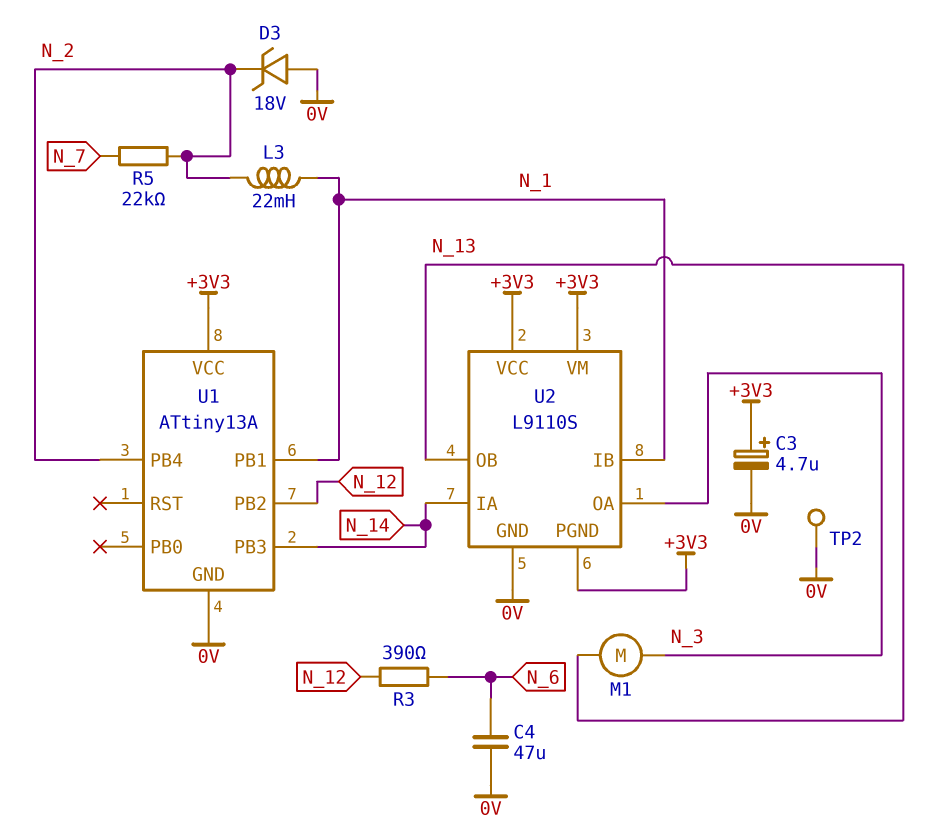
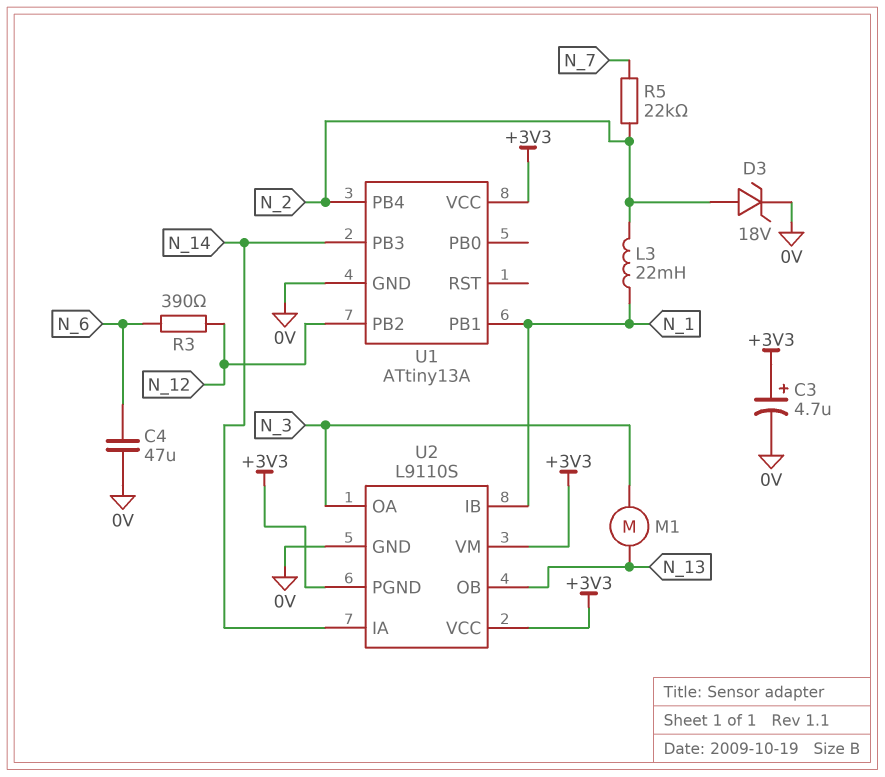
D3: zener 18V (A 0V, K N_2) -> zener 18V (A N_2, K 0V)
TP2: test point (0V) -> none

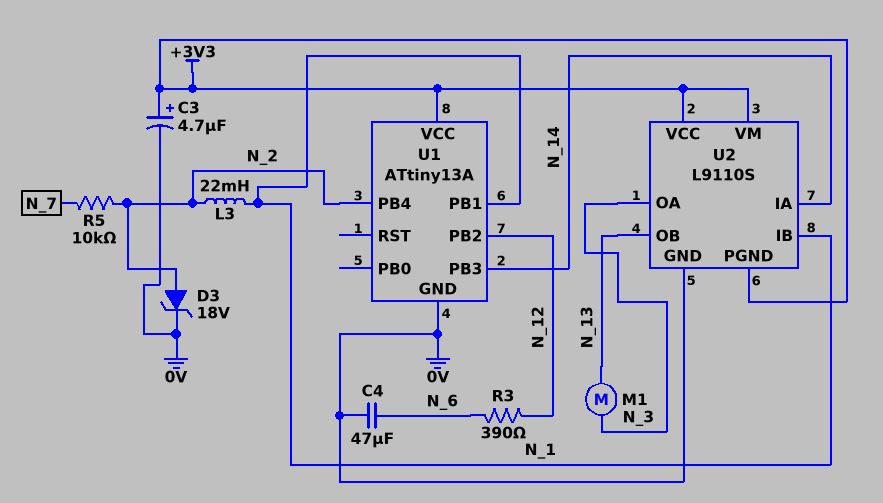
R5: 22k (N_2, N_7) -> 10k (N_2, N_7)

